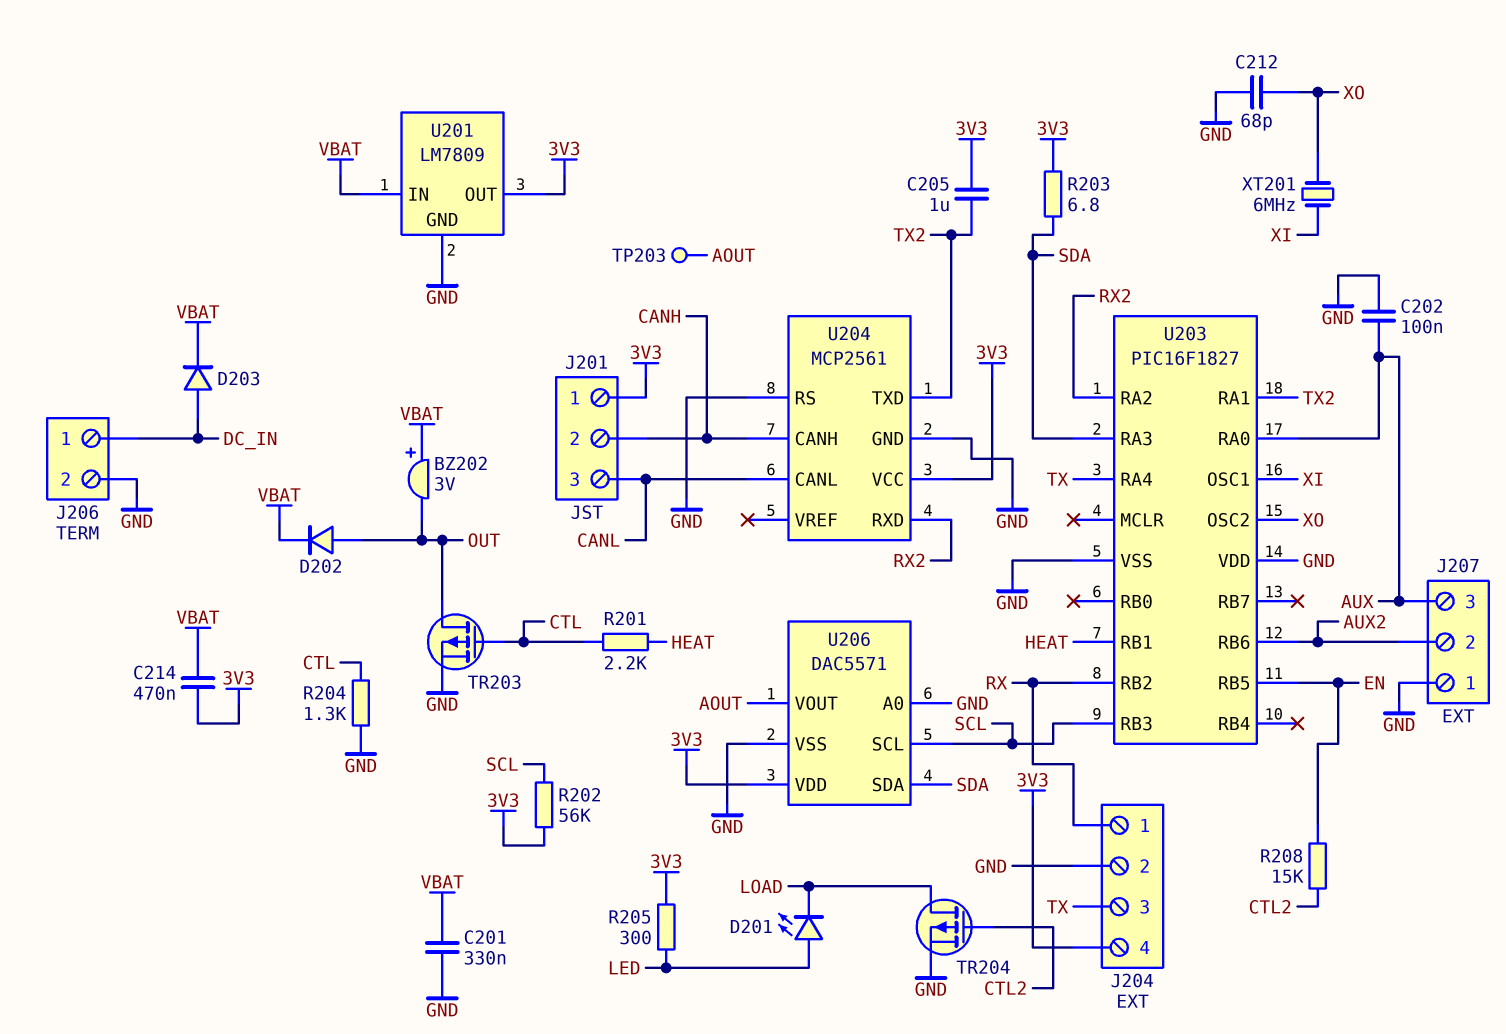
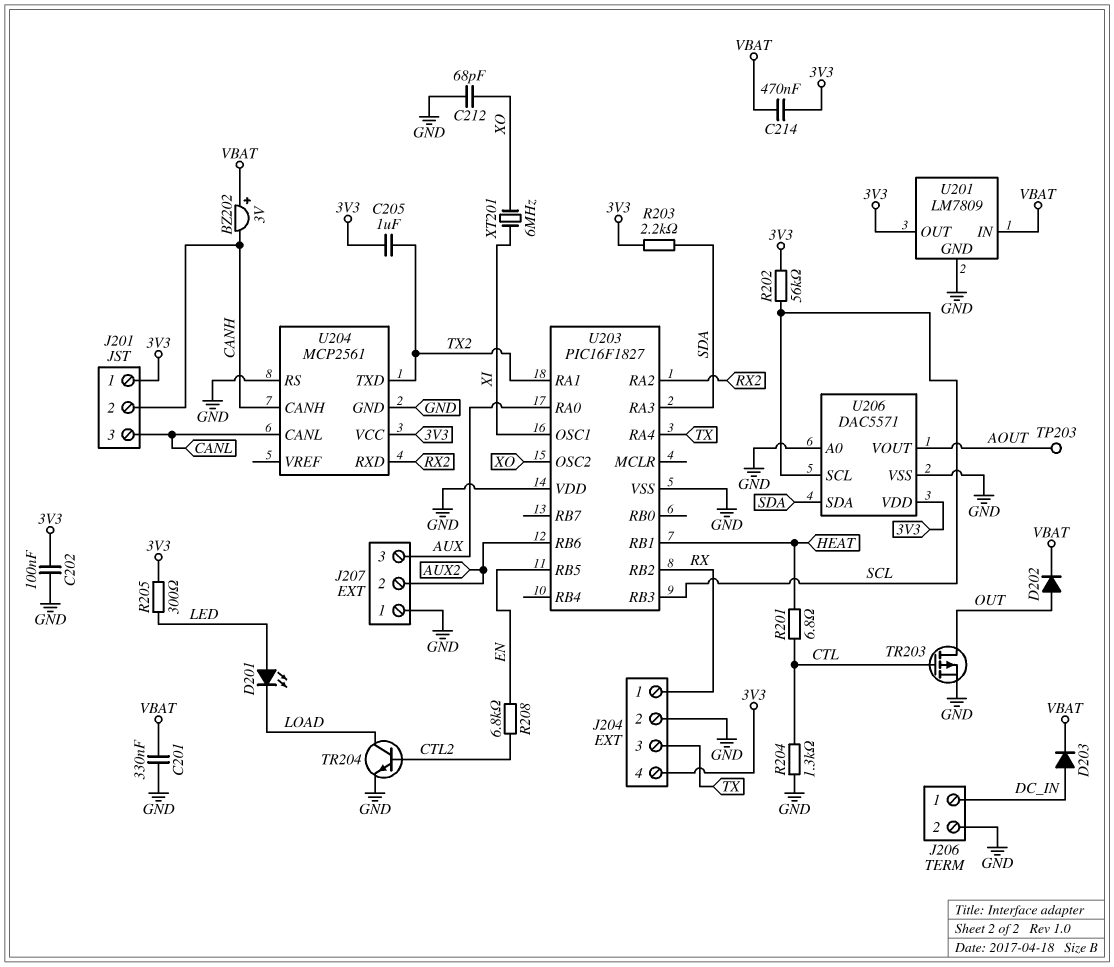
BZ202: buzzer 3V (plus VBAT, minus OUT) -> buzzer 3V (plus VBAT, minus CANH)
C202: 100nF (AUX, GND) -> 100nF (3V3, GND)
R201: 2.2k (CTL, HEAT) -> 6.8 (CTL, HEAT)
R203: 6.8 (3V3, SDA) -> 2.2k (3V3, SDA)
R208: 15k (CTL2, EN) -> 6.8k (CTL2, EN)
TR204: PMOS (G CTL2, D LOAD, S GND) -> NPN (B CTL2, C LOAD, E GND)

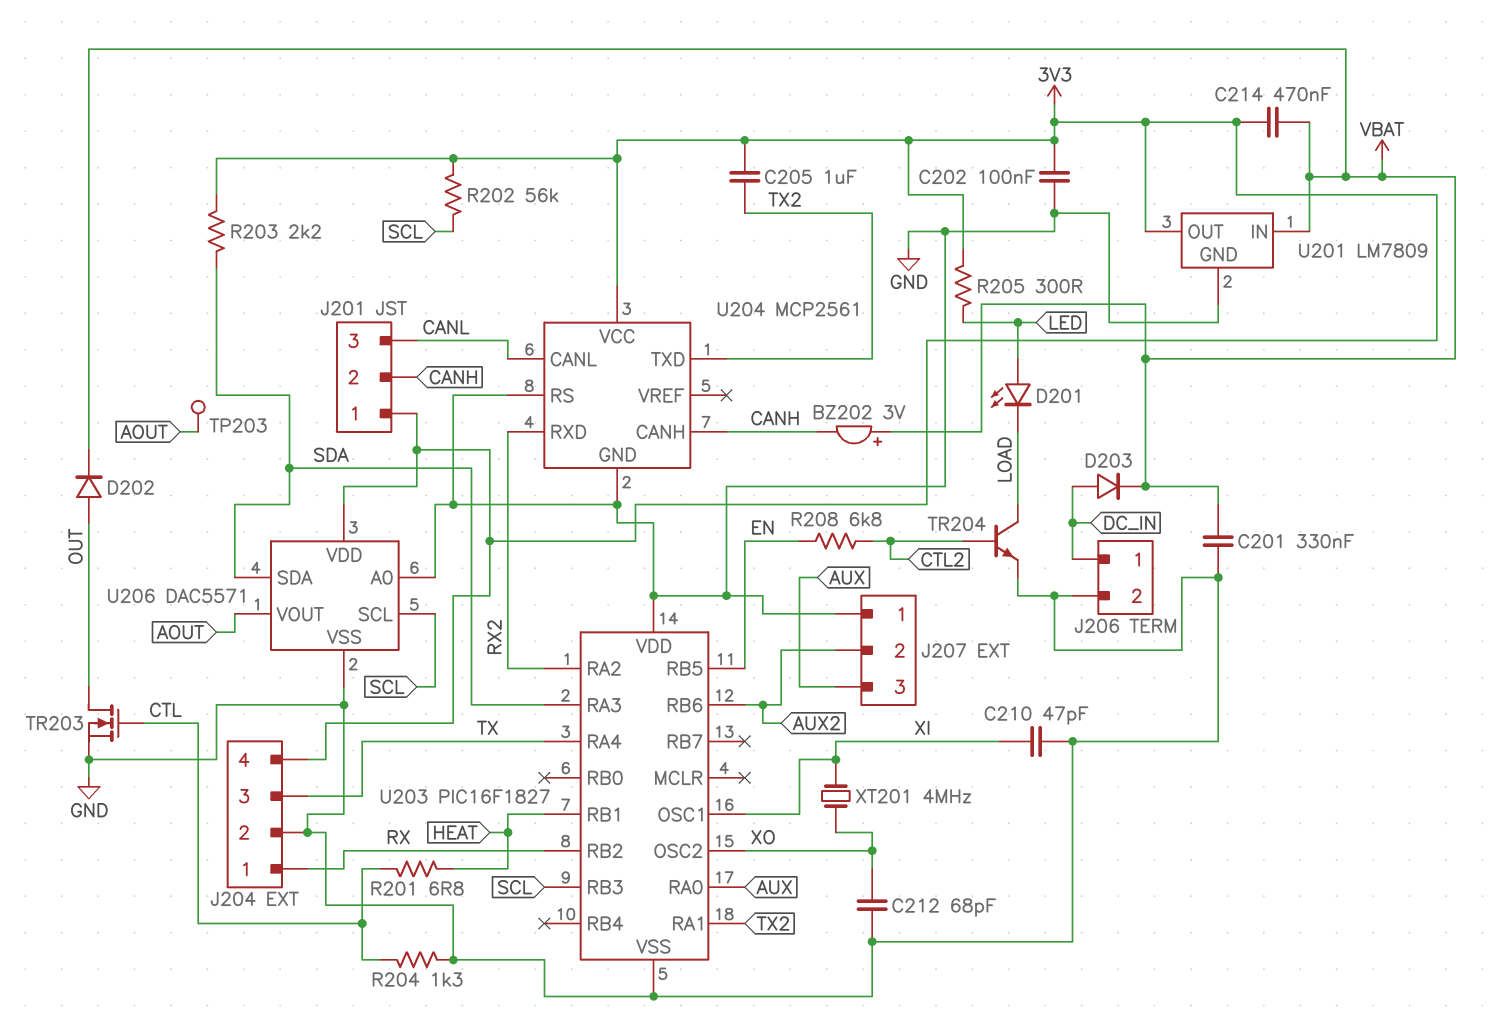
C210: none -> 47pF (GND, XI)
TR203: PMOS (G CTL, D OUT, S GND) -> NMOS (G CTL, D OUT, S GND)
XT201: 6MHz (XI, XO) -> 4MHz (XI, XO)

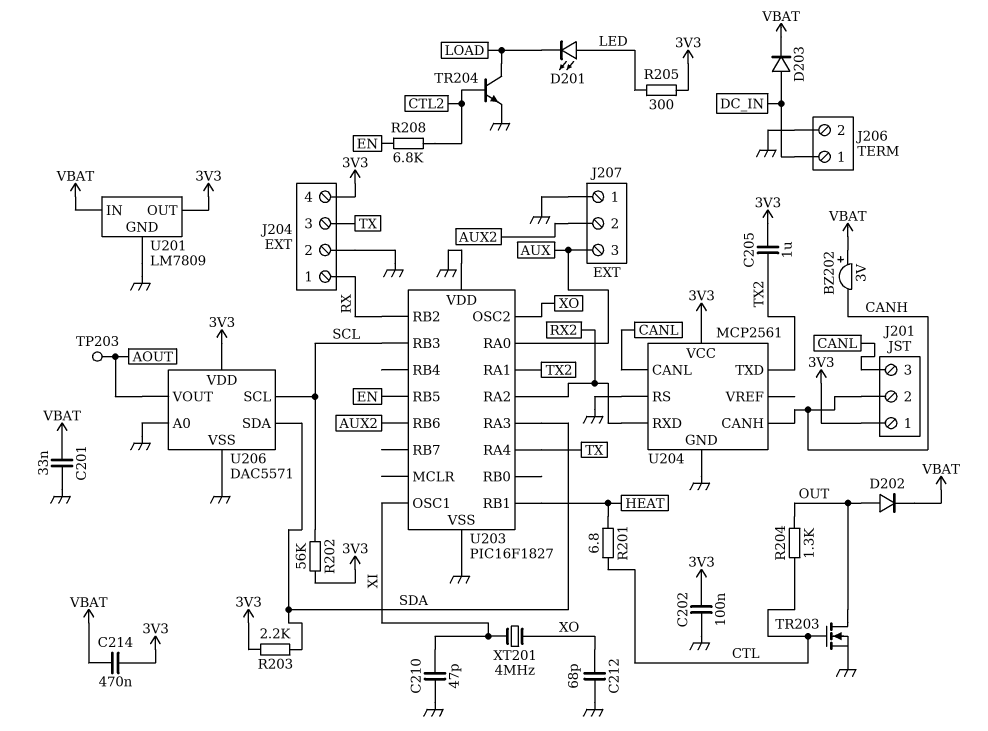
C201: 330nF (GND, VBAT) -> 33nF (GND, VBAT)
R204: 1.3k (CTL, GND) -> 1.3k (CTL, OUT)

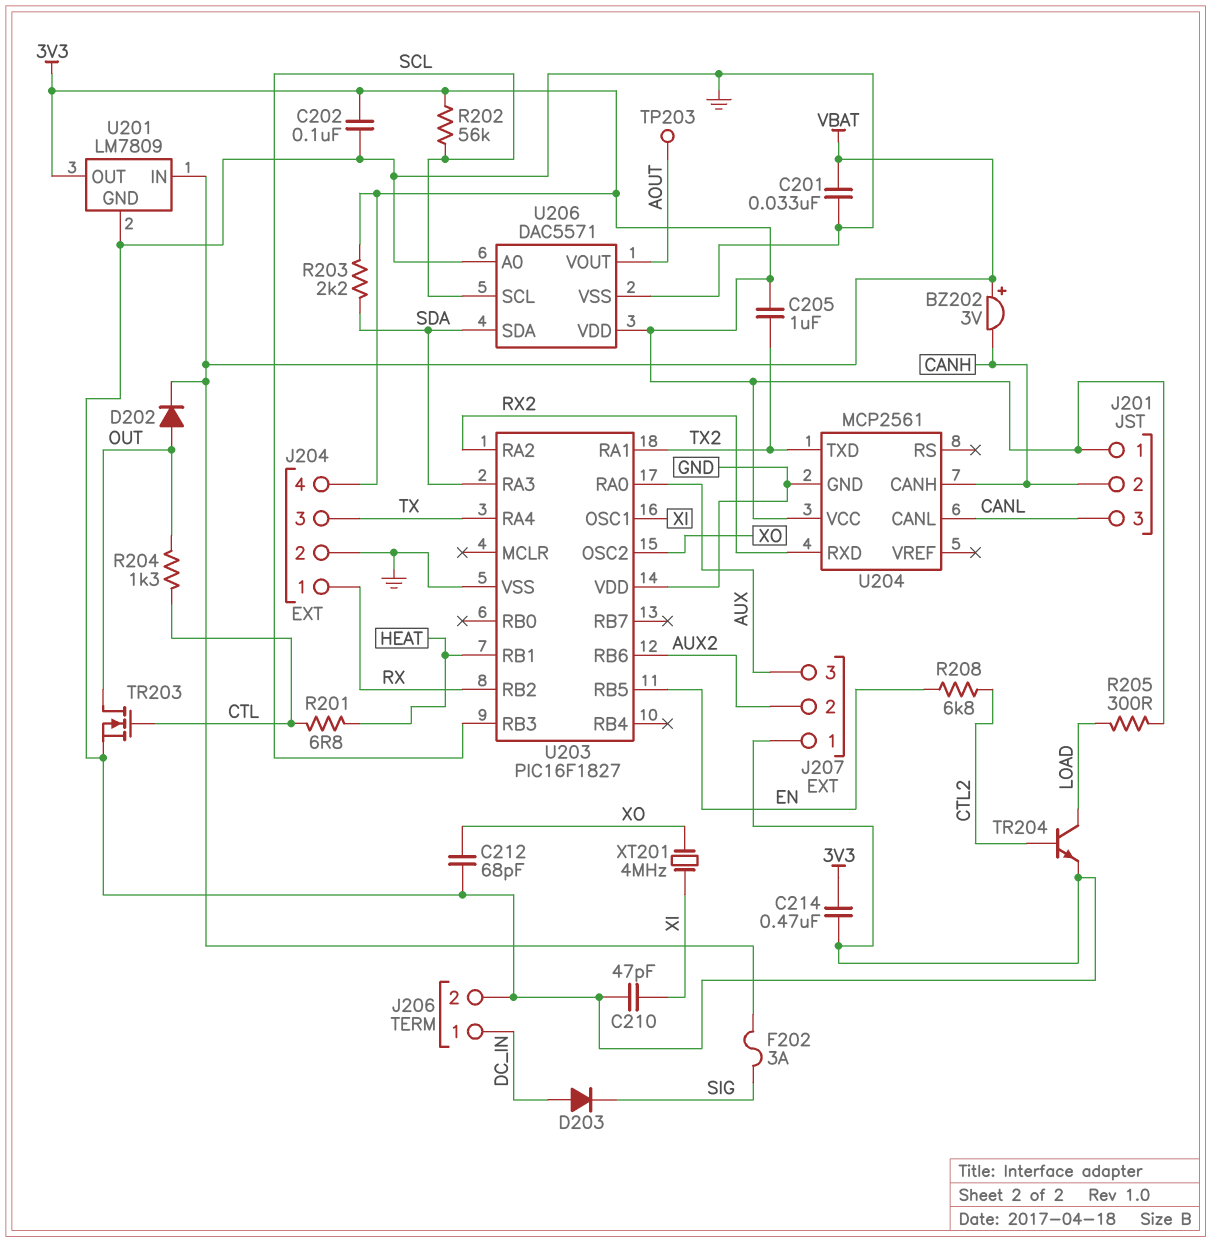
C214: 470nF (3V3, VBAT) -> 470nF (3V3, GND)
D201: LED (A LED, K LOAD) -> none
D203: diode (A DC_IN, K VBAT) -> diode (A DC_IN, K SIG)
F202: none -> 3A (SIG, VBAT)
R205: 300 (3V3, LED) -> 300 (3V3, LOAD)
U204 pin RS: GND -> none

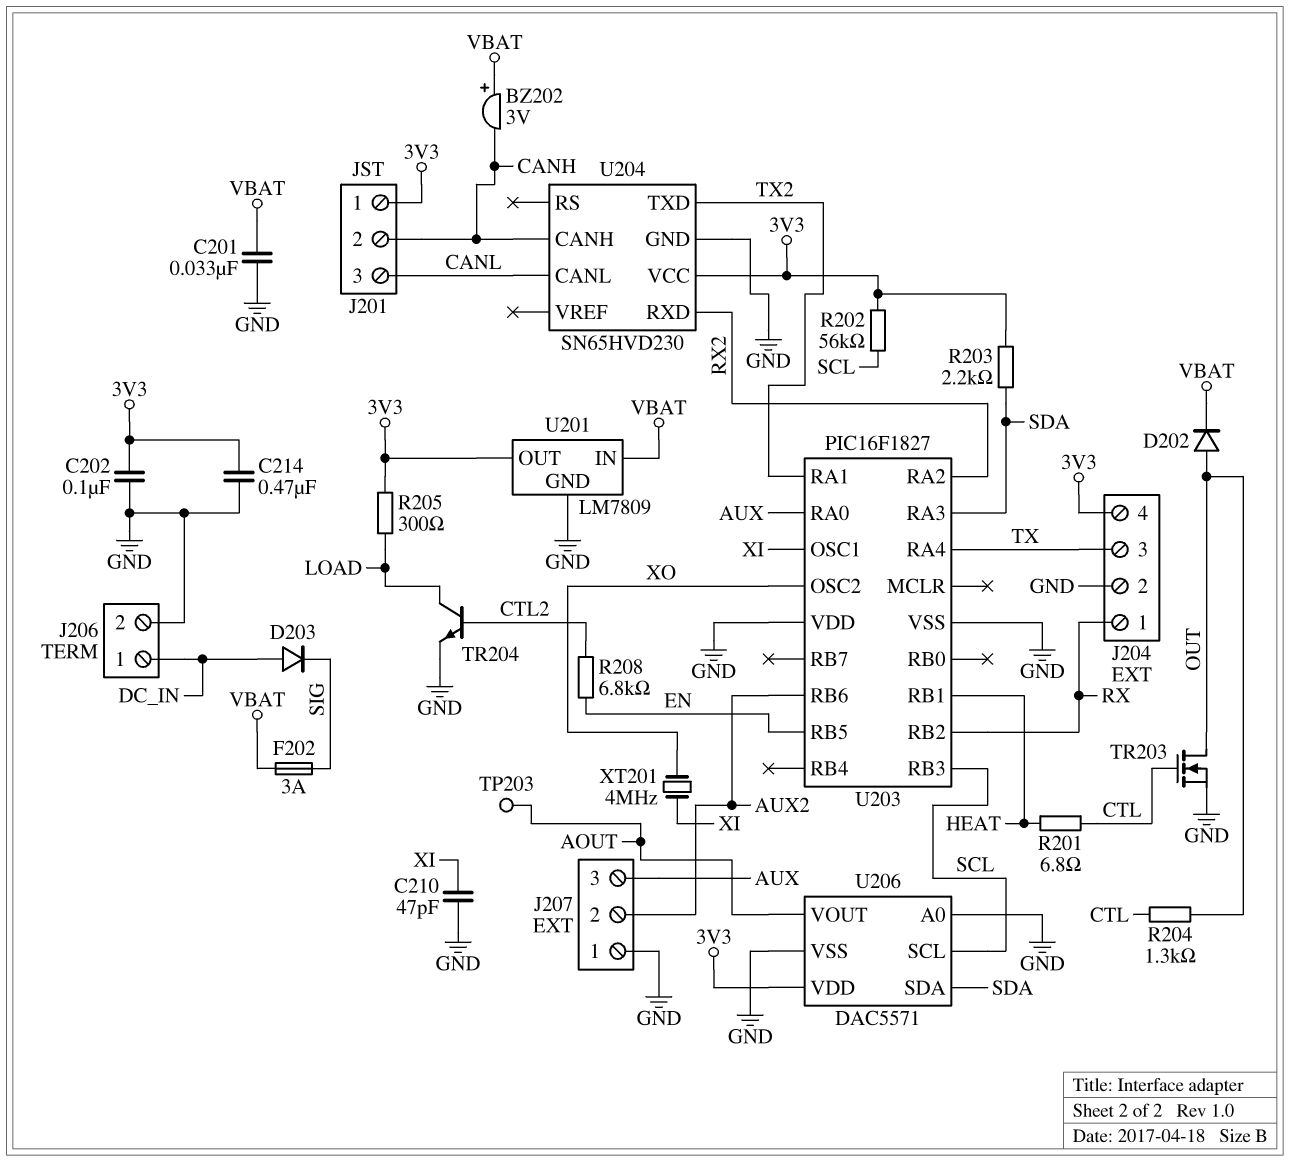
C205: 1uF (3V3, TX2) -> none
C212: 68pF (GND, XO) -> none
U204: MCP2561 -> SN65HVD230

